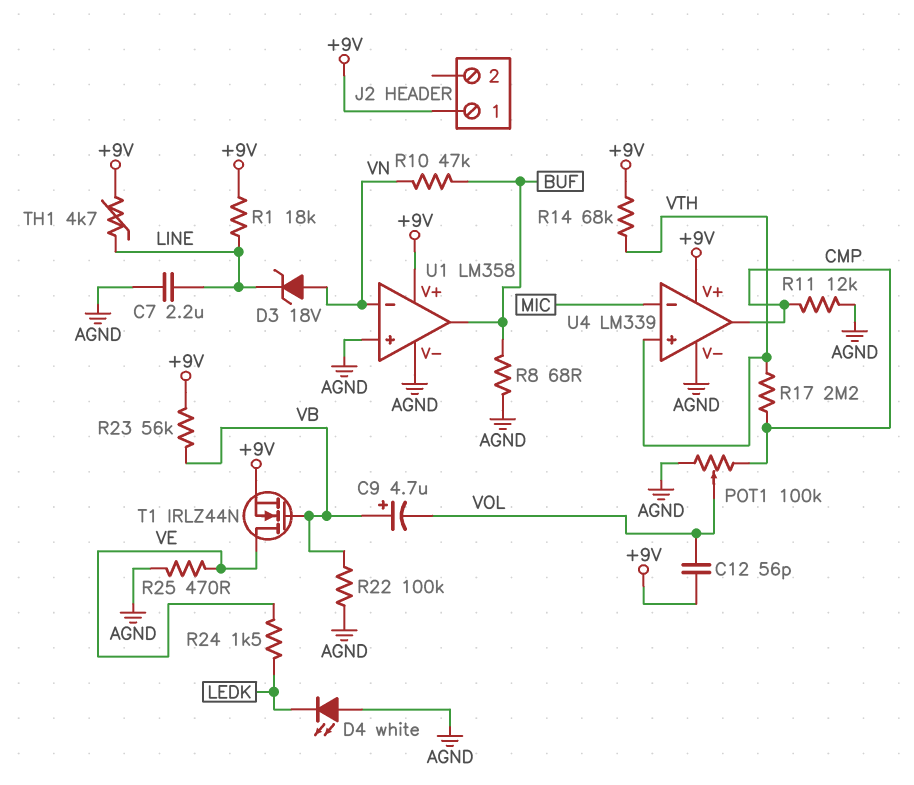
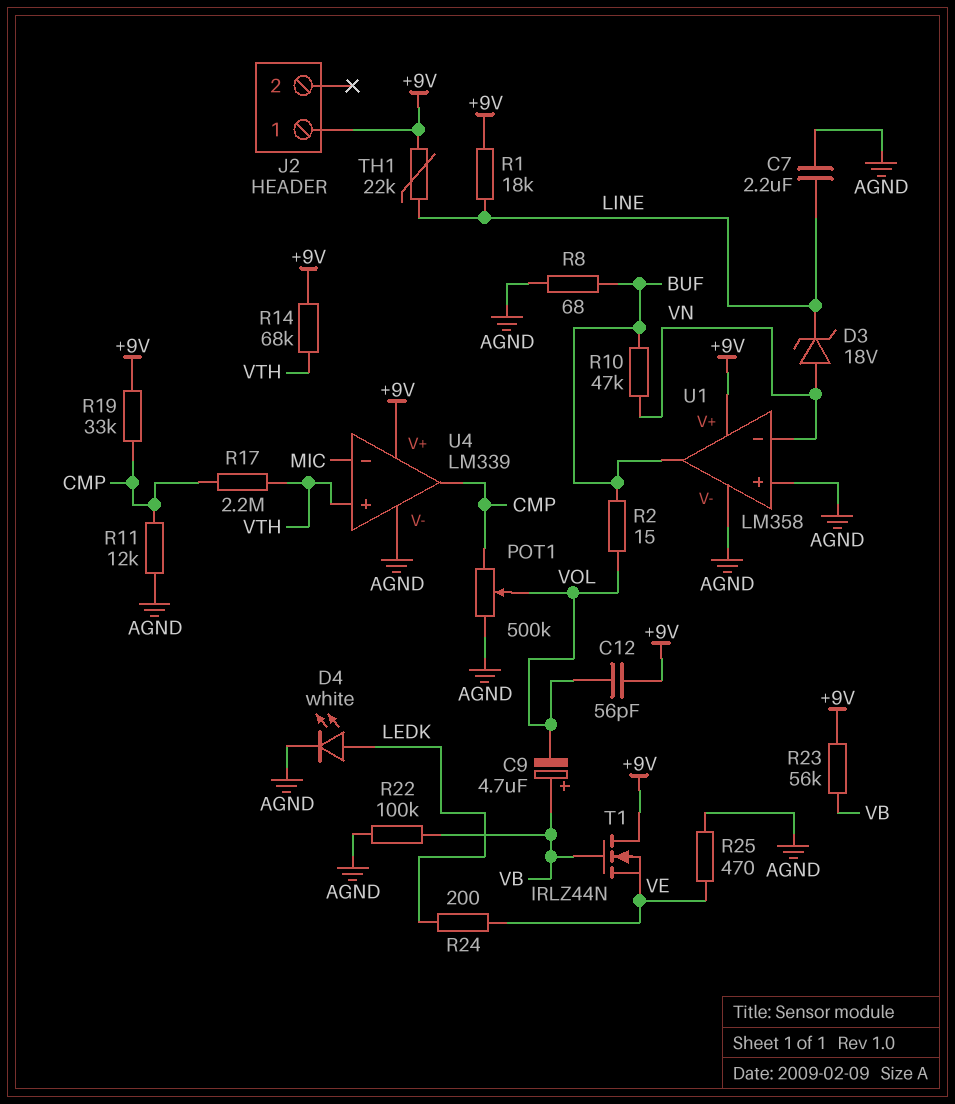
D4: LED white (A AGND, K LEDK) -> LED white (A LEDK, K AGND)
POT1: 100k (AGND, CMP, wiper VOL) -> 500k (AGND, CMP, wiper VOL)
R2: none -> 15 (BUF, VOL)
R19: none -> 33k (+9V, CMP)
R24: 1.5k (LEDK, VE) -> 200 (LEDK, VE)
T1: NMOS IRLZ44N (G VB, D VE, S +9V) -> NMOS IRLZ44N (G VB, D +9V, S VE)
TH1: 4.7k (+9V, LINE) -> 22k (+9V, LINE)

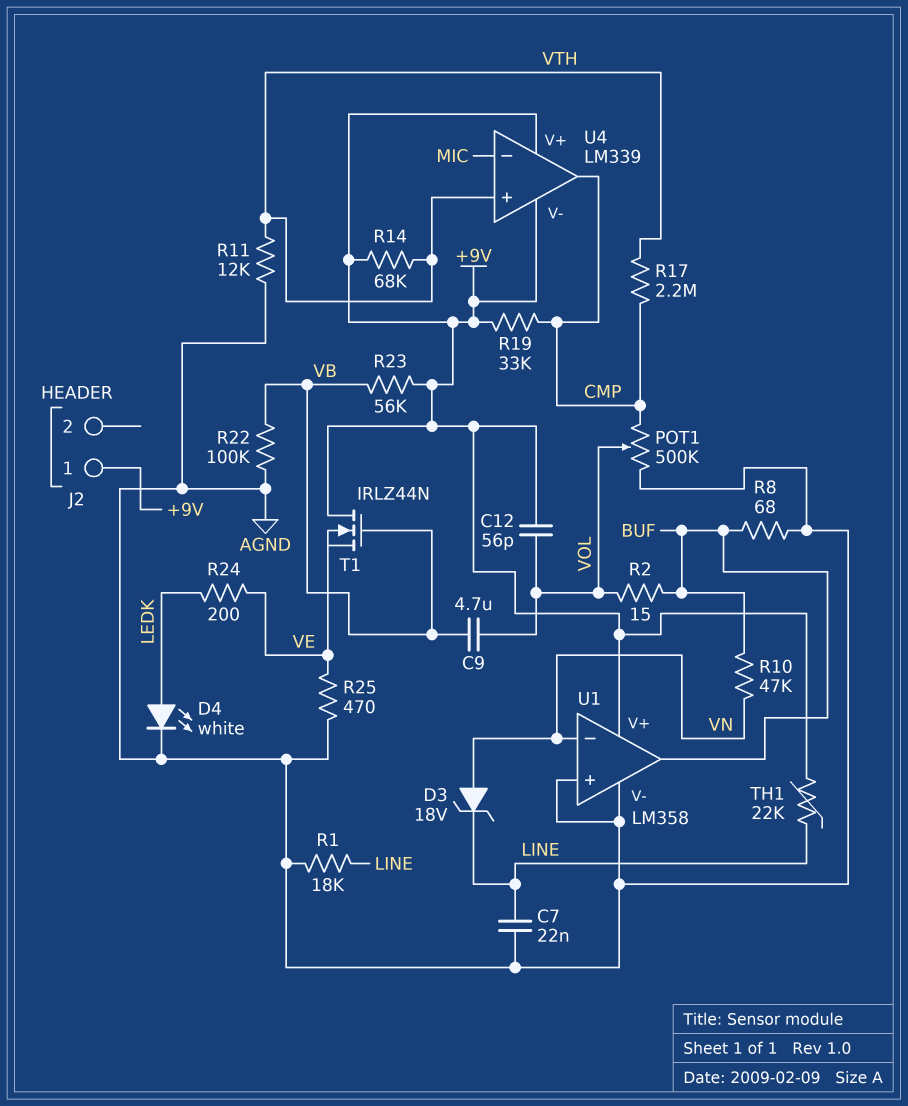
C7: 2.2uF (AGND, LINE) -> 22nF (AGND, LINE)
C9: 4.7uF (plus VB, minus VOL) -> 4.7uF (VB, VOL)
R1: 18k (+9V, LINE) -> 18k (AGND, LINE)
R11: 12k (AGND, CMP) -> 12k (AGND, VTH)
U4 pin V-: AGND -> +9V

